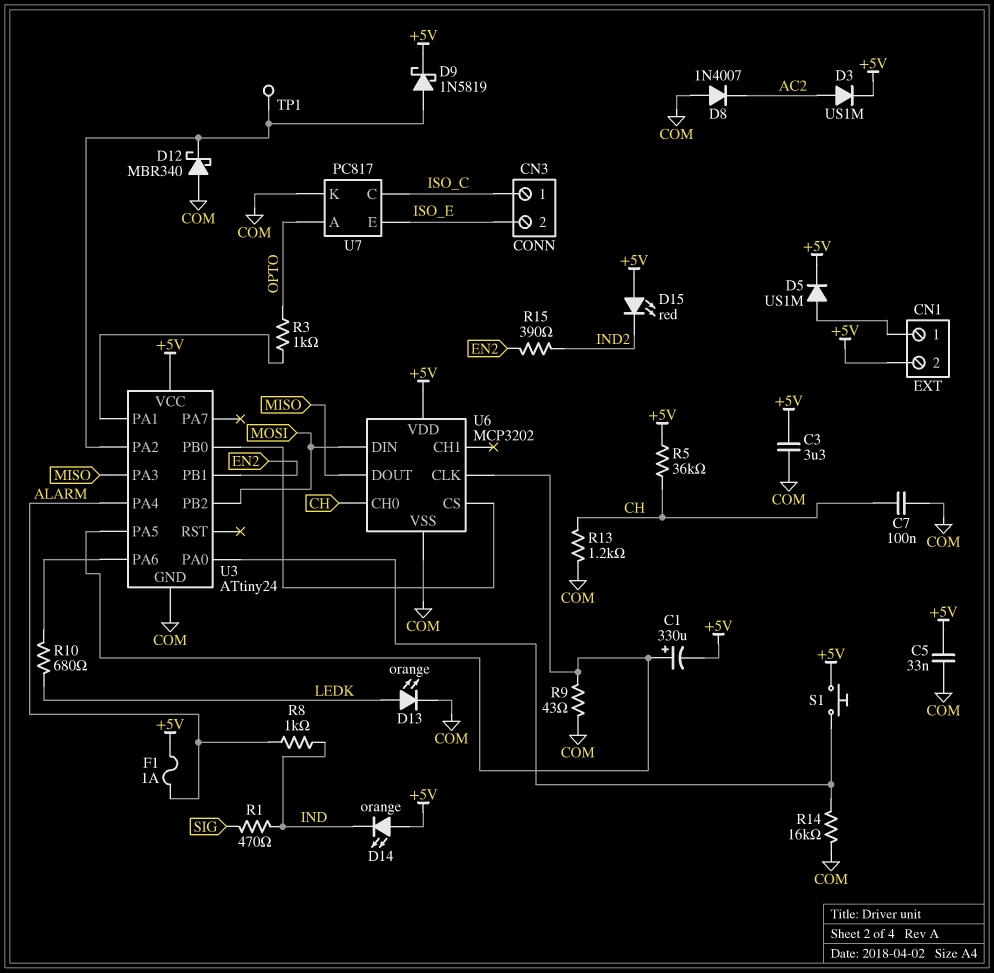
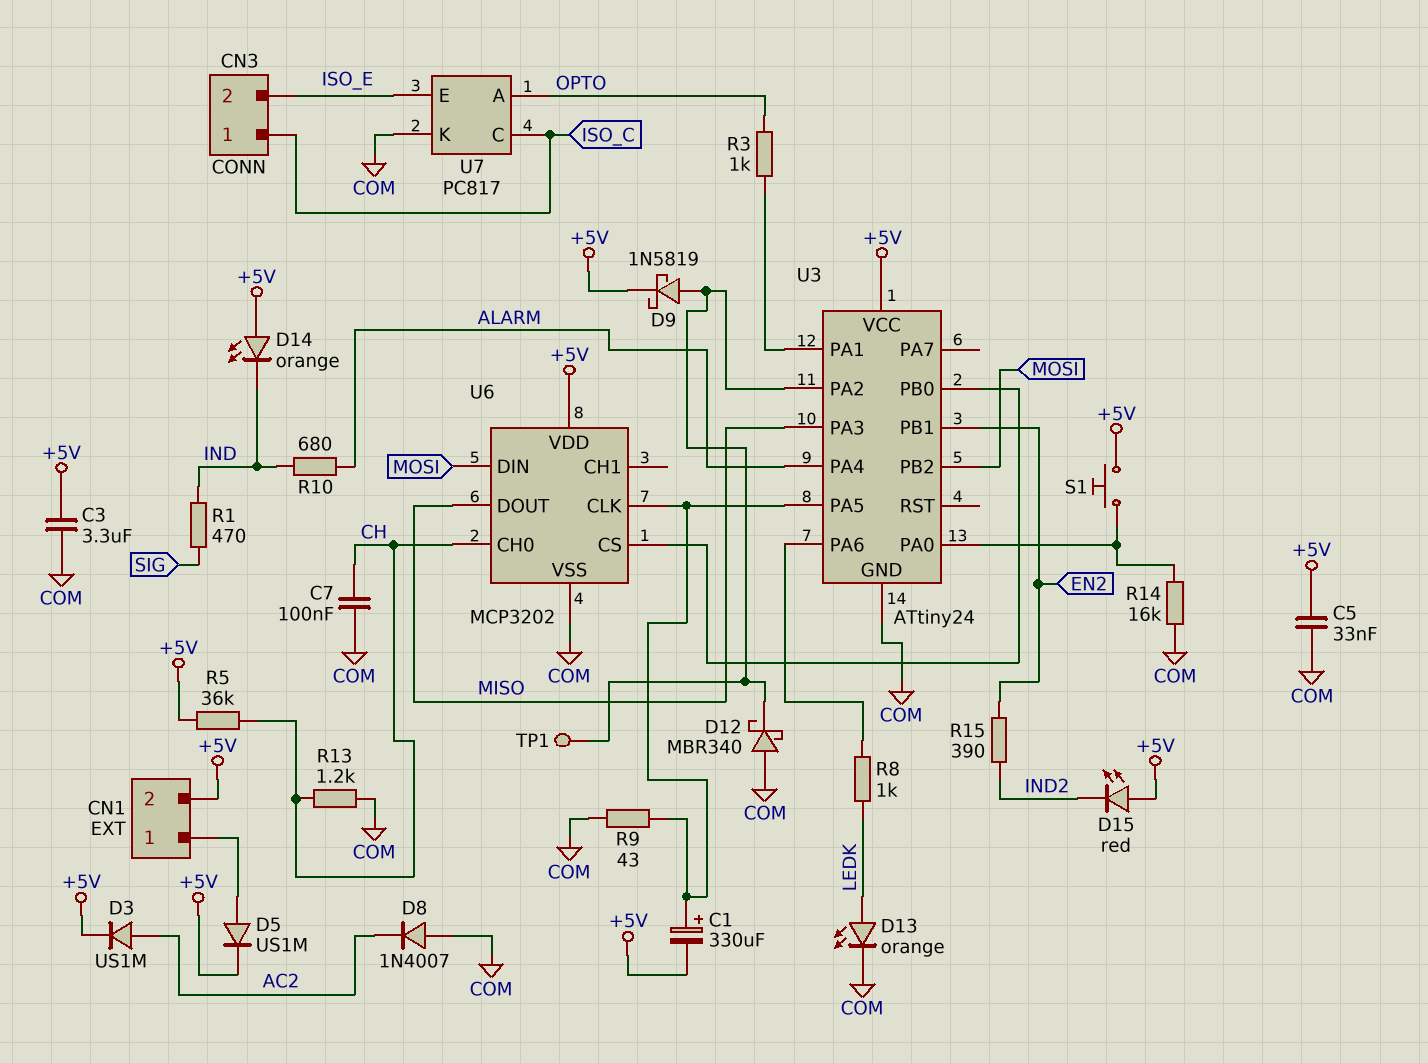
F1: 1A (+5V, ALARM) -> none
R8: 1k (ALARM, IND) -> 1k (LEDK, U3/PA6)
R10: 680 (LEDK, U3/PA6) -> 680 (ALARM, IND)

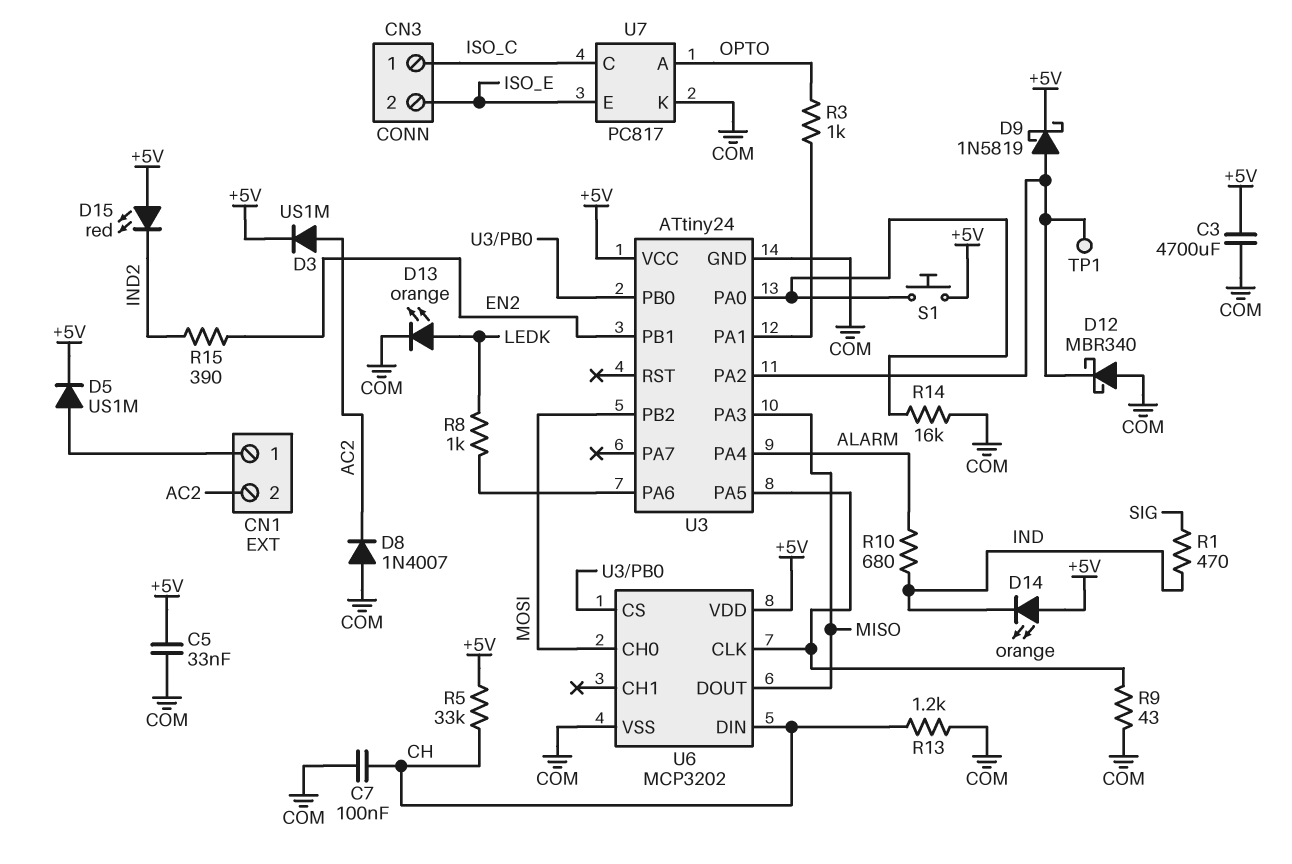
C1: 330uF (plus U3/PA5, minus +5V) -> none
C3: 3.3uF (+5V, COM) -> 4700uF (+5V, COM)
CN1 pin 2: +5V -> AC2
R5: 36k (+5V, CH) -> 33k (+5V, CH)
U6 pin CH0: CH -> MOSI
U6 pin DIN: MOSI -> CH

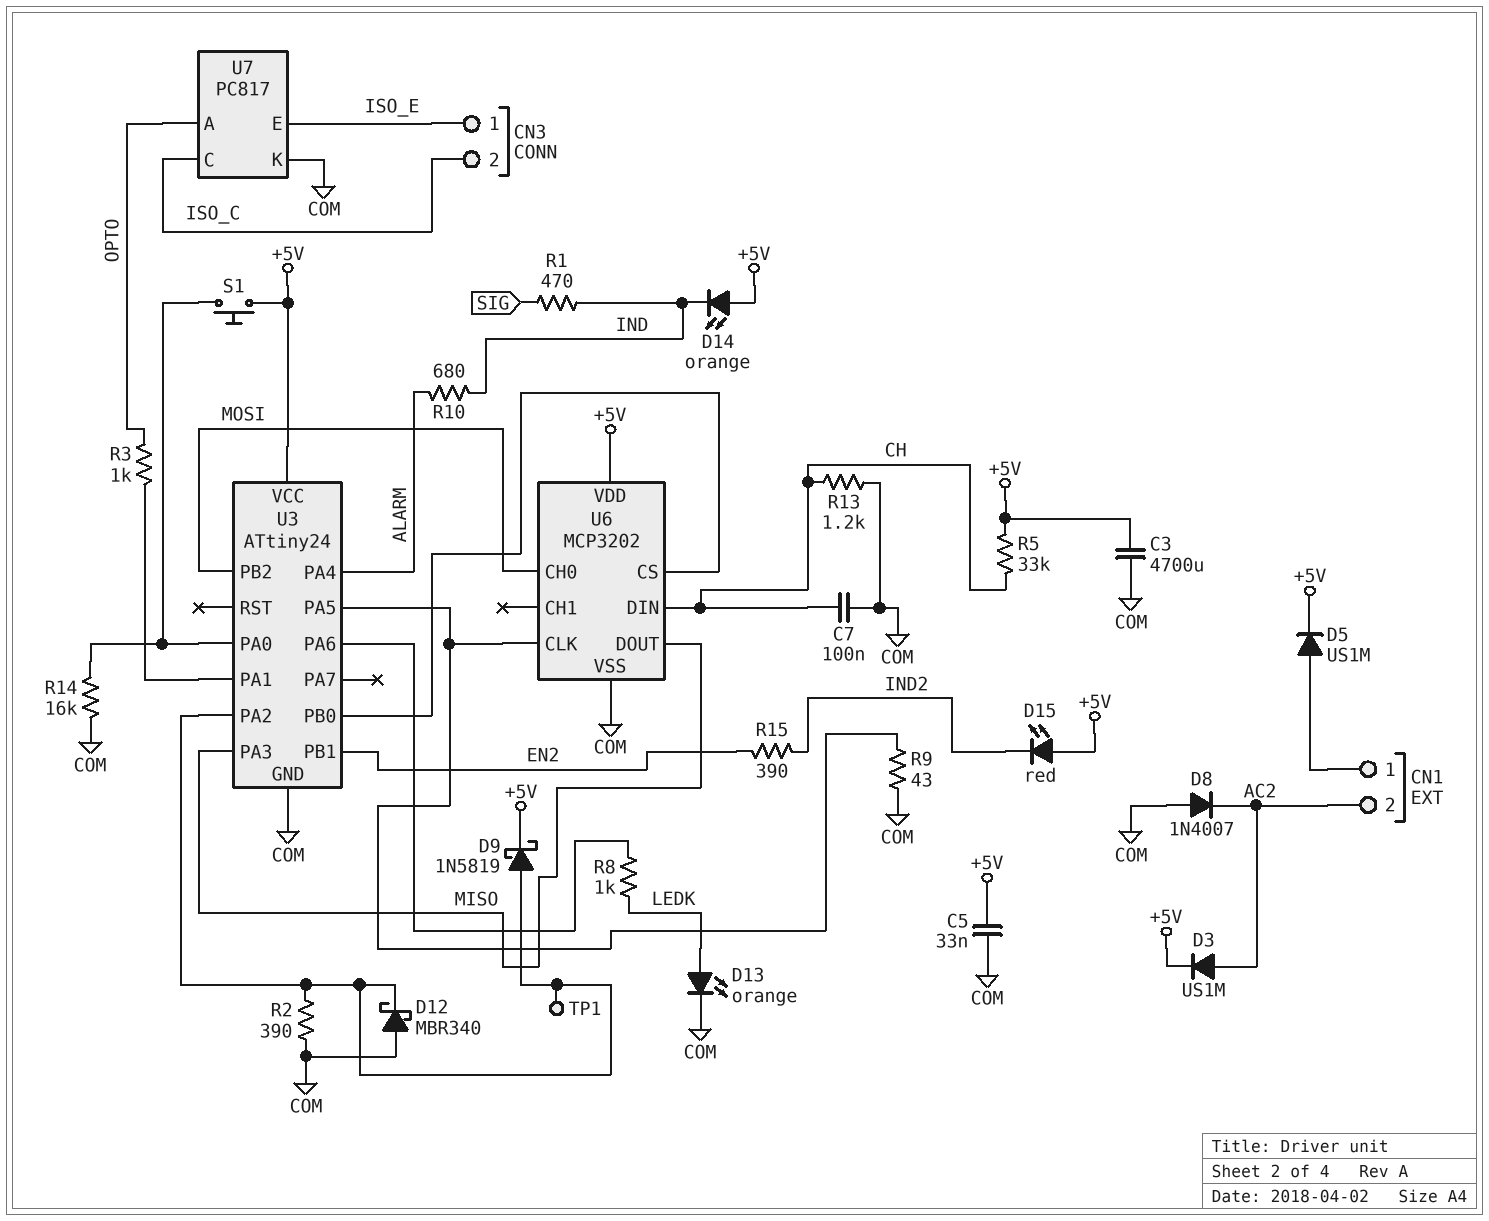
CN3 pin 1: ISO_C -> ISO_E
CN3 pin 2: ISO_E -> ISO_C
R2: none -> 390 (COM, U3/PA2)

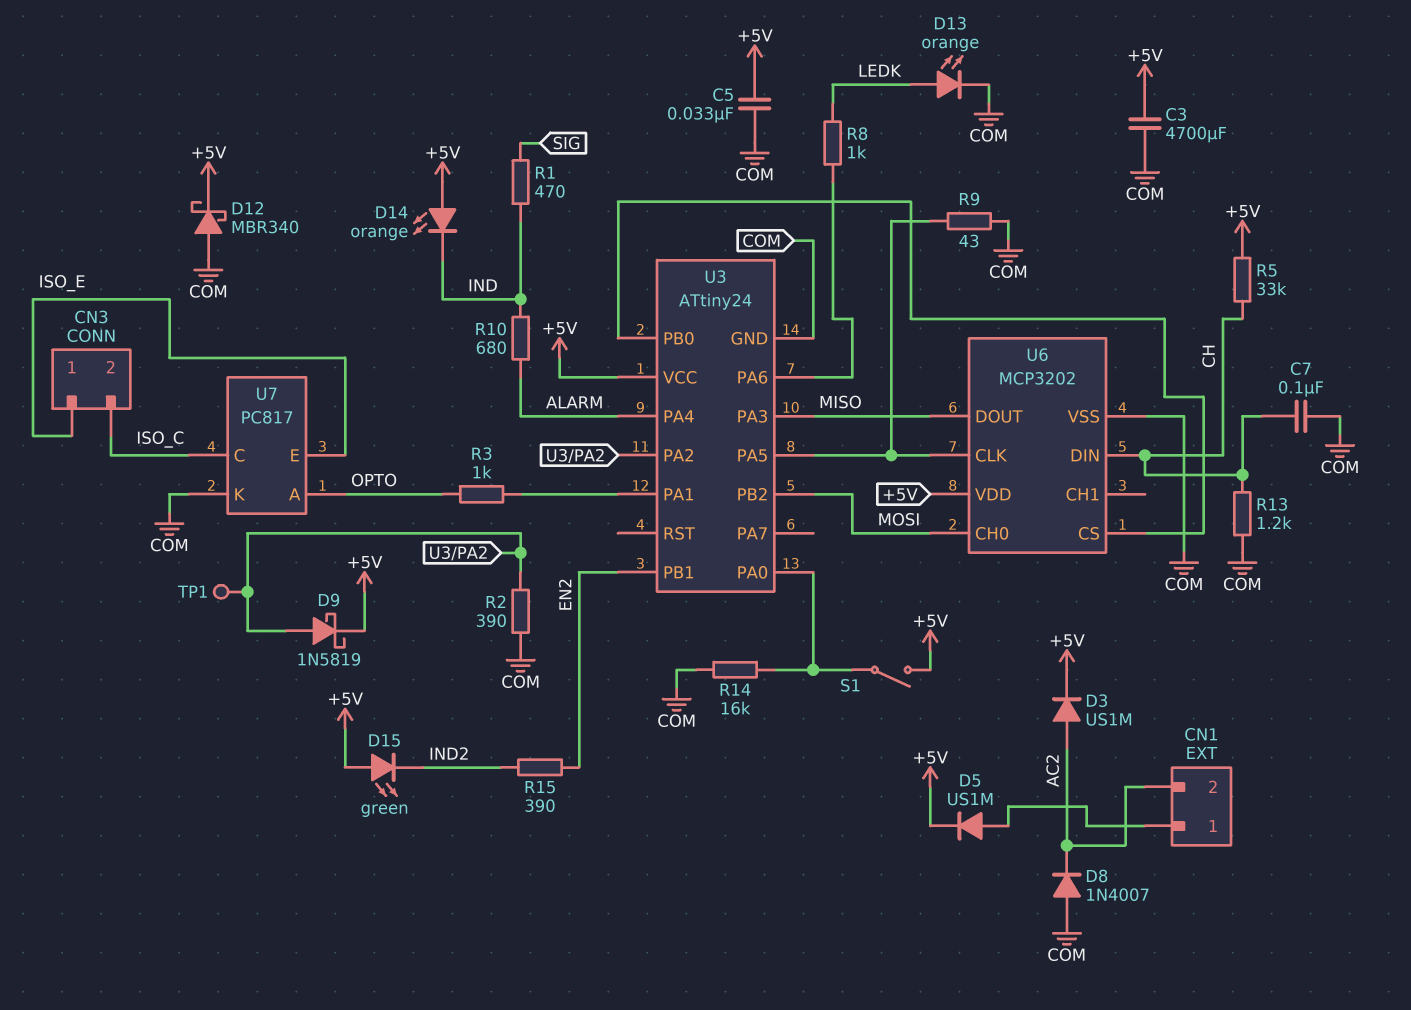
D12: schottky MBR340 (A COM, K U3/PA2) -> schottky MBR340 (A COM, K +5V)
D15: LED red (A +5V, K IND2) -> LED green (A +5V, K IND2)
S1: button (+5V, U3/PA0) -> switch (+5V, U3/PA0)

